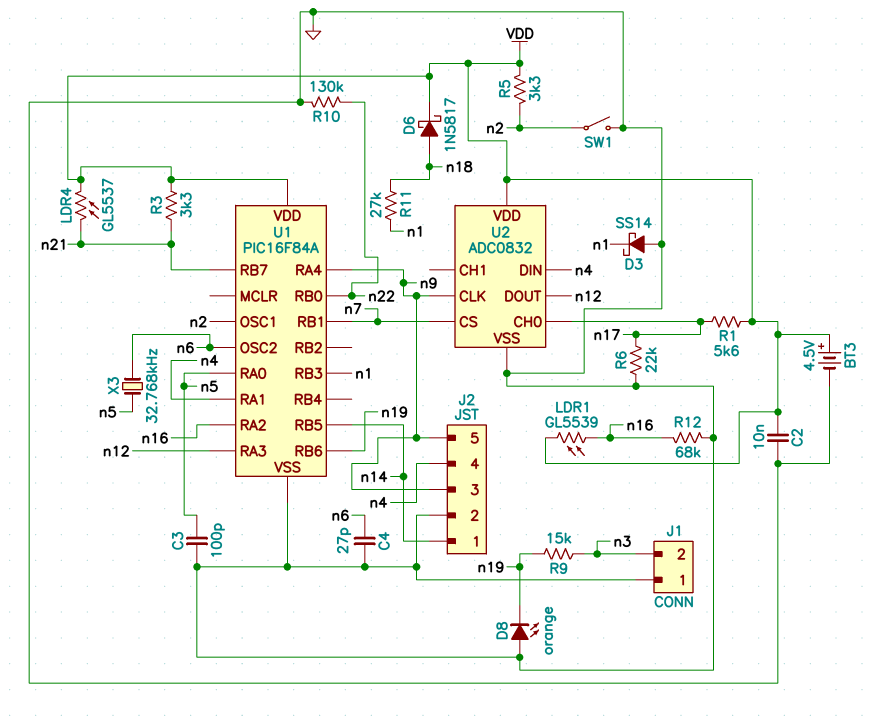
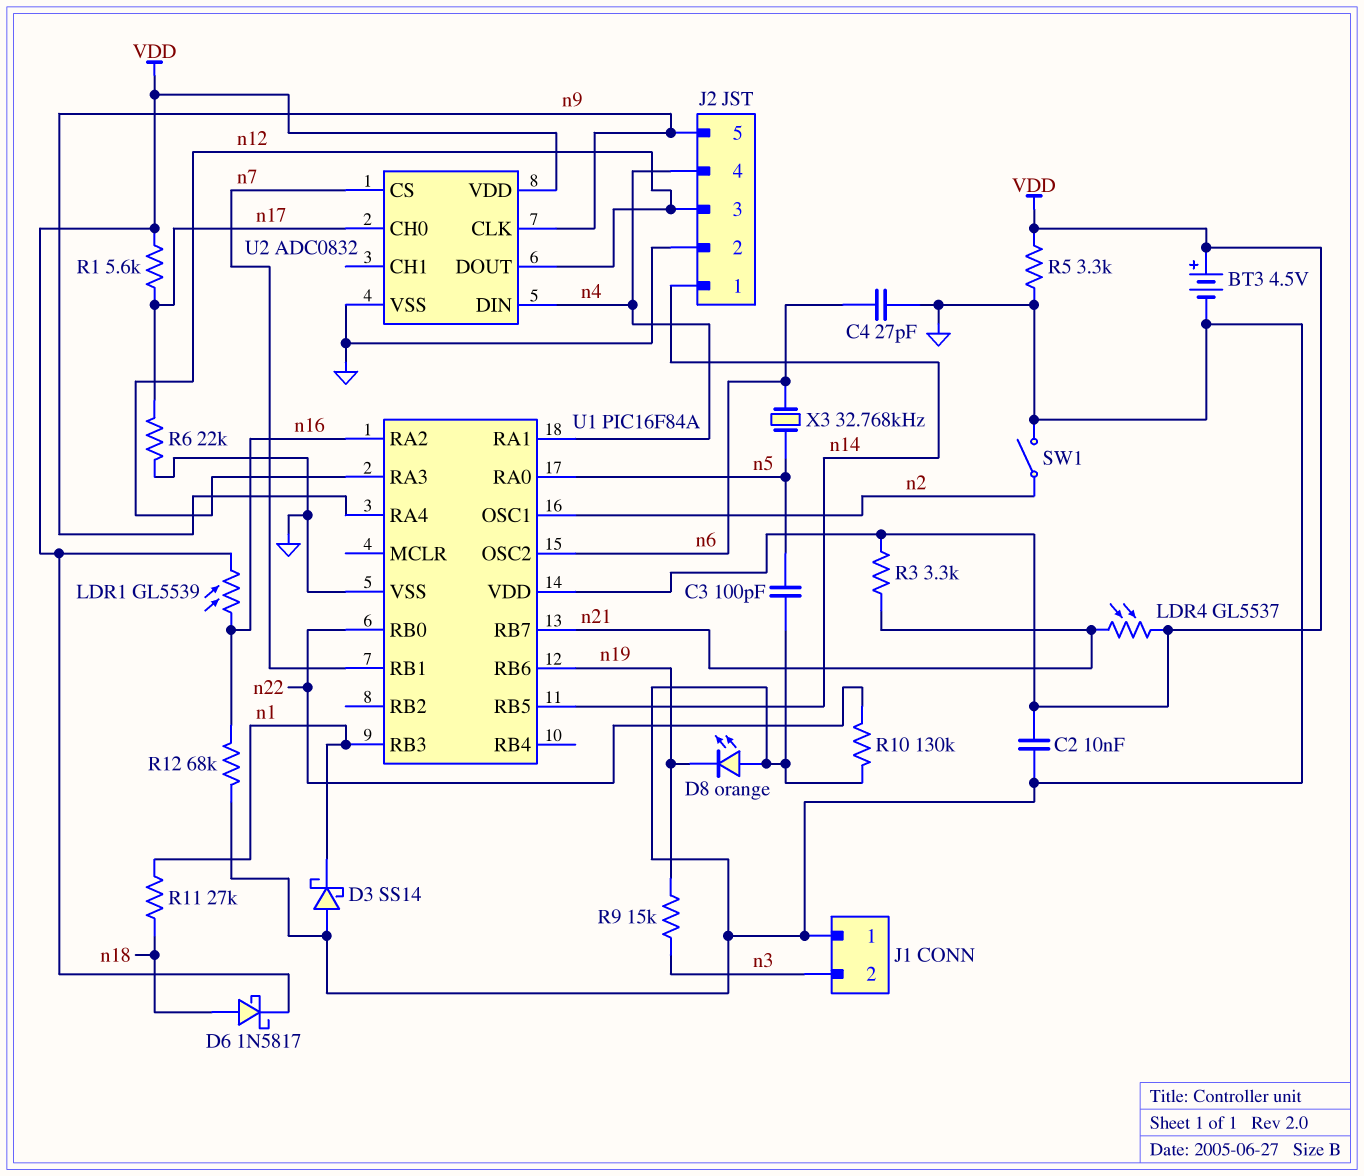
J2 pin 3: n9 -> n12
R5: 3.3k (VDD, n2) -> 3.3k (GND, VDD)

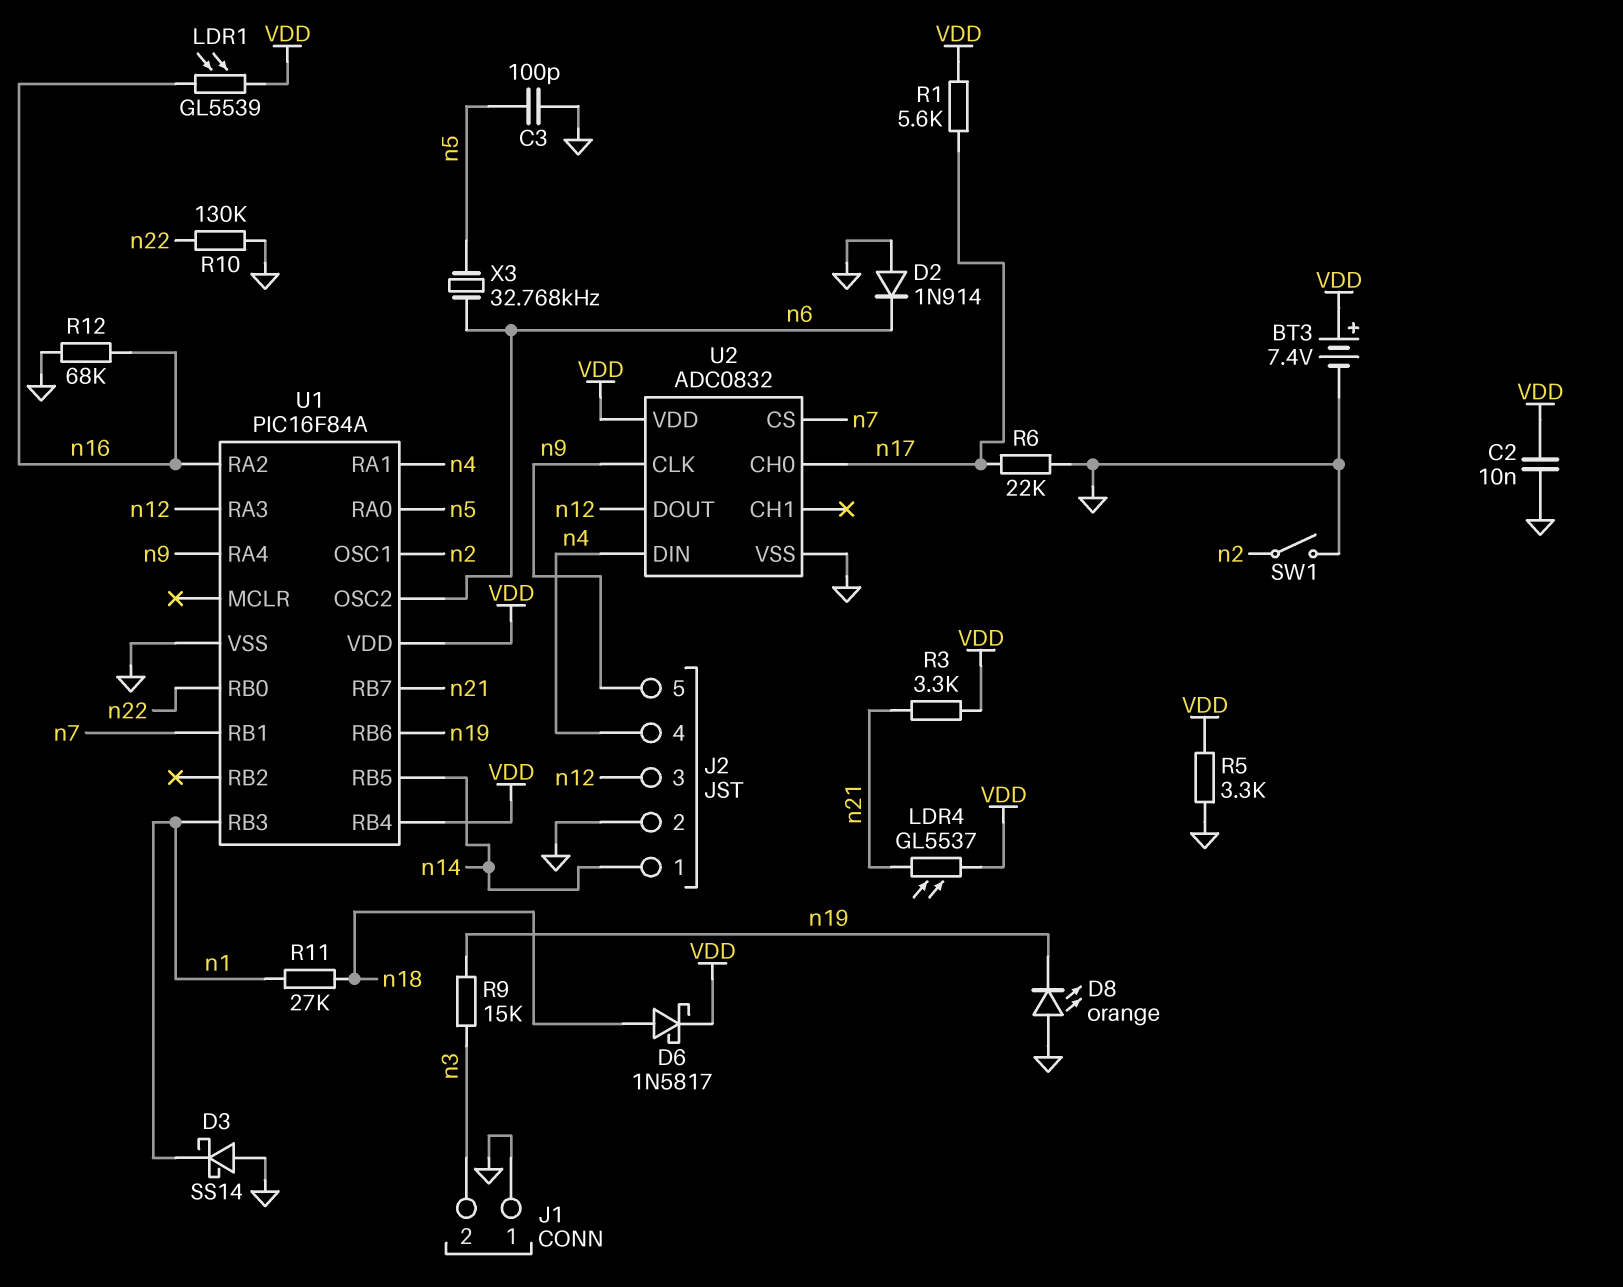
BT3: 4.5V (plus VDD, minus GND) -> 7.4V (plus VDD, minus GND)
C4: 27pF (GND, n6) -> none
D2: none -> diode 1N914 (A GND, K n6)
U1 pin RB4: none -> VDD

